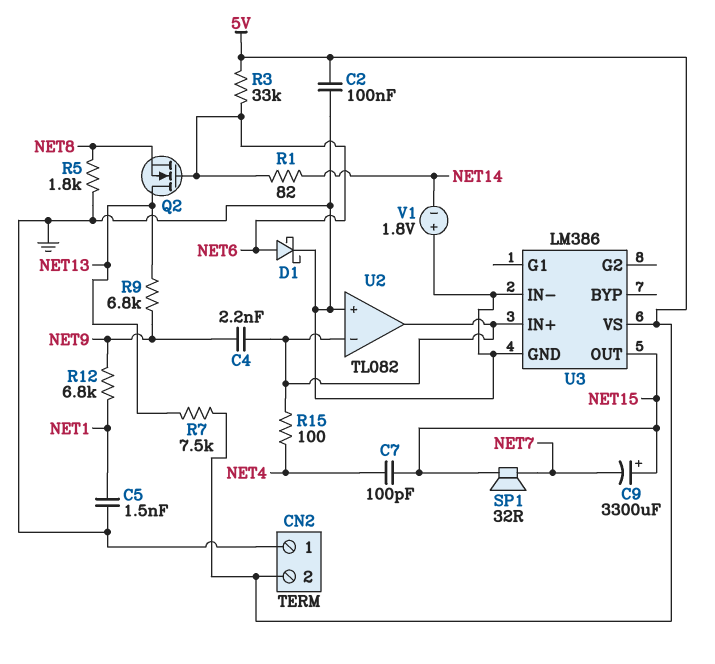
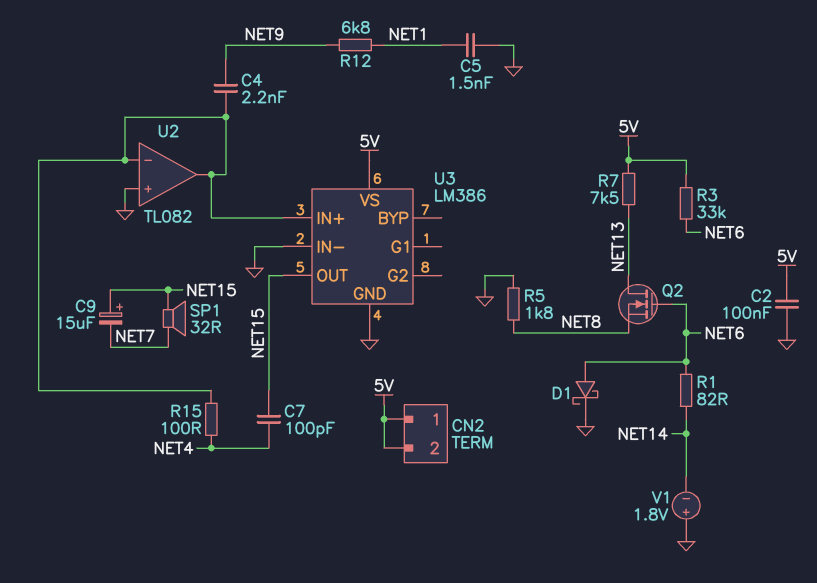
C9: 3300uF (plus NET15, minus NET7) -> 15uF (plus NET15, minus NET7)
CN2 pin 1: GND -> 5V
R9: 6.8k (NET9, NET13) -> none

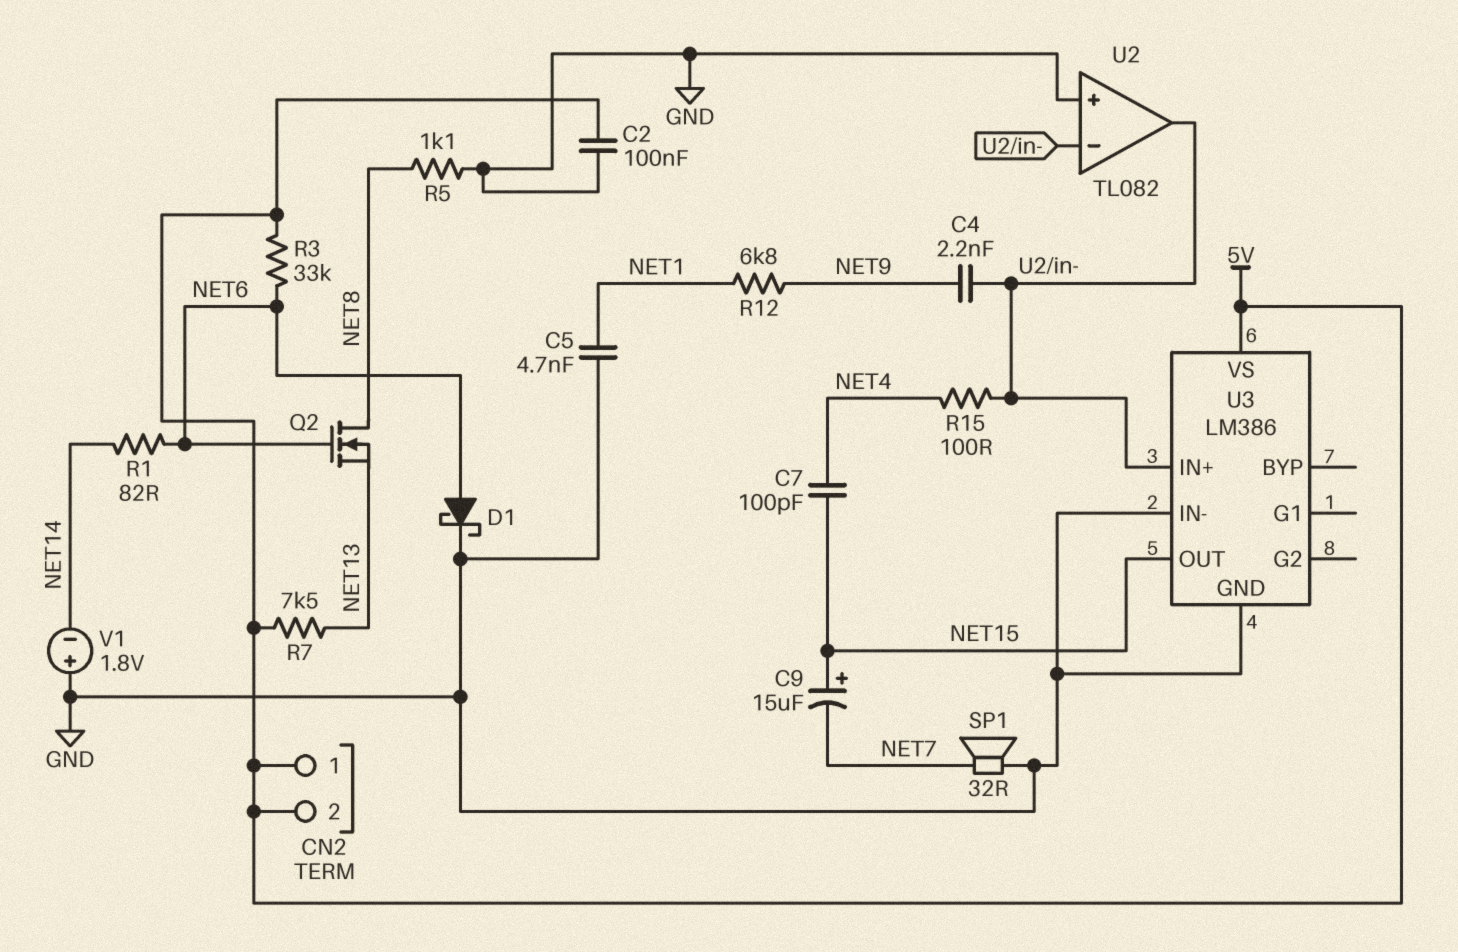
C5: 1.5nF (GND, NET1) -> 4.7nF (GND, NET1)
Q2: NMOS (G NET6, D NET13, S NET8) -> NMOS (G NET6, D NET8, S NET13)
R5: 1.8k (GND, NET8) -> 1.1k (GND, NET8)
SP1: speaker 32R (NET7, NET15) -> speaker 32R (GND, NET7)

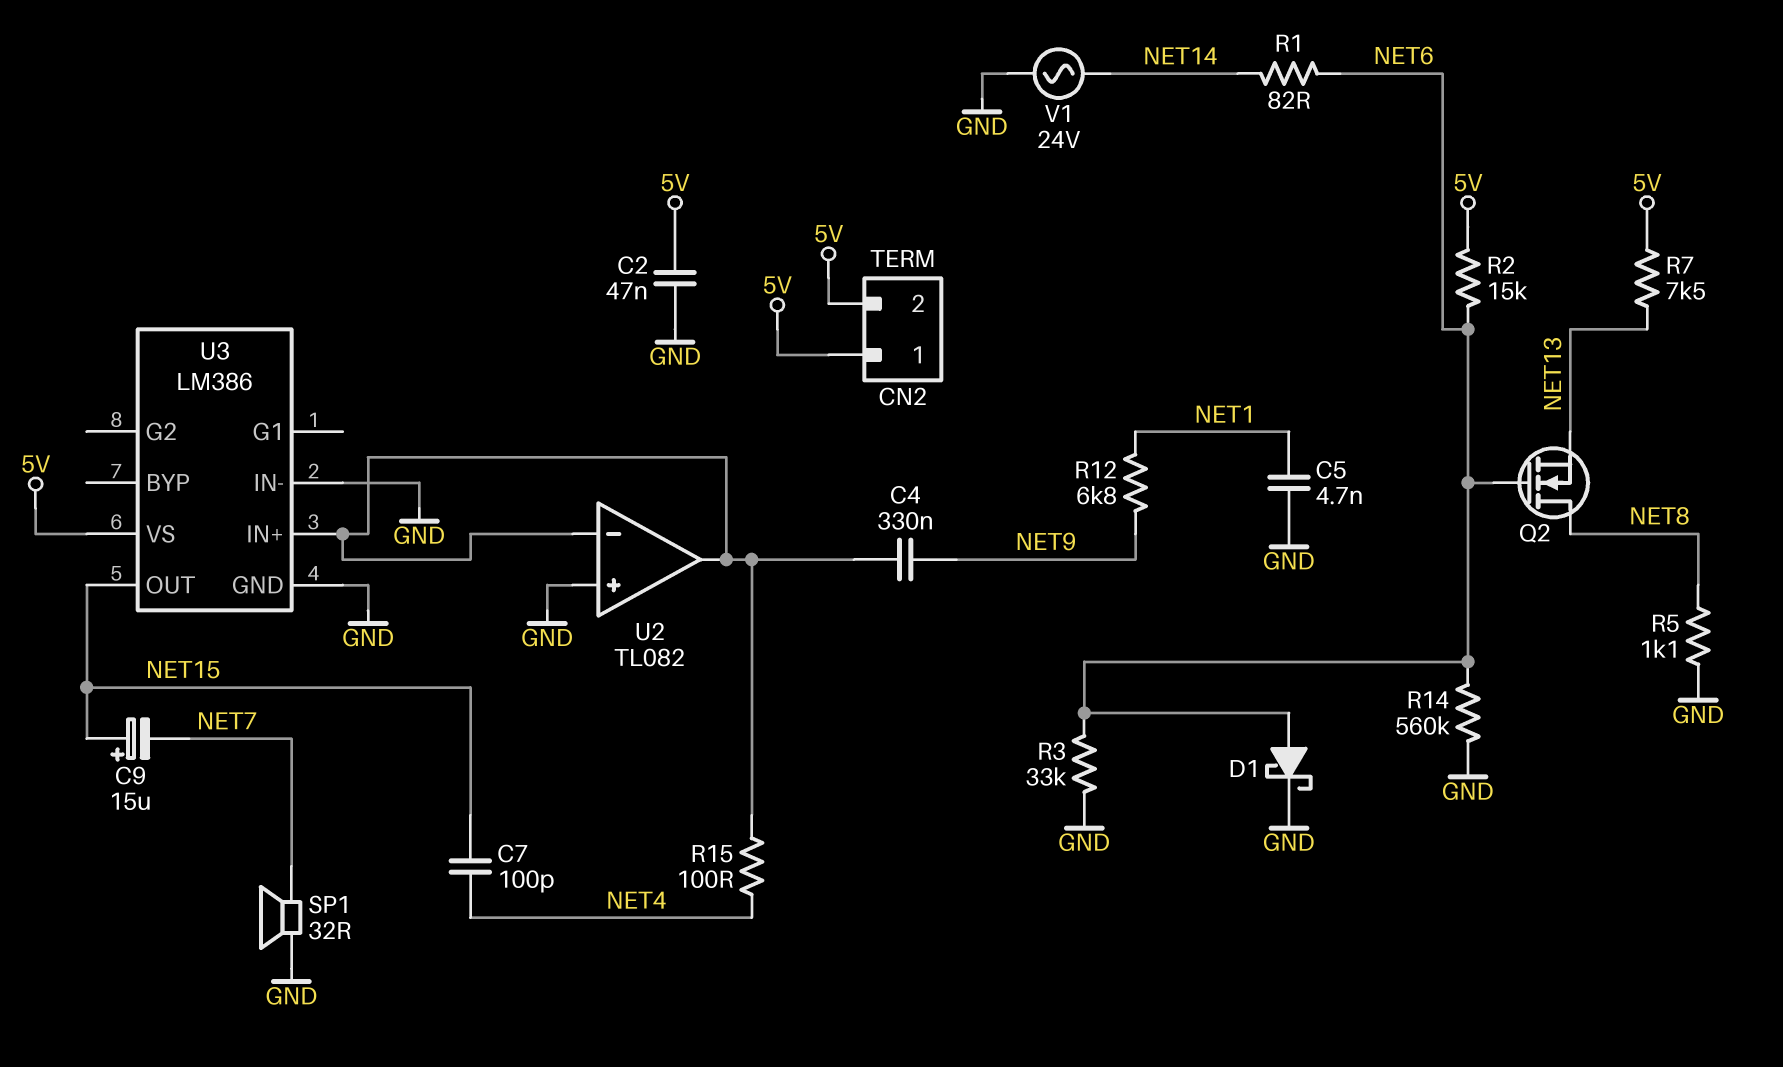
C2: 100nF (5V, GND) -> 47nF (5V, GND)
C4: 2.2nF (NET9, U2/in-) -> 330nF (NET9, U2/in-)
R2: none -> 15k (5V, NET6)
R3: 33k (5V, NET6) -> 33k (GND, NET6)
R14: none -> 560k (GND, NET6)
V1: 1.8V (plus GND, minus NET14) -> AC 24V (GND, NET14)

